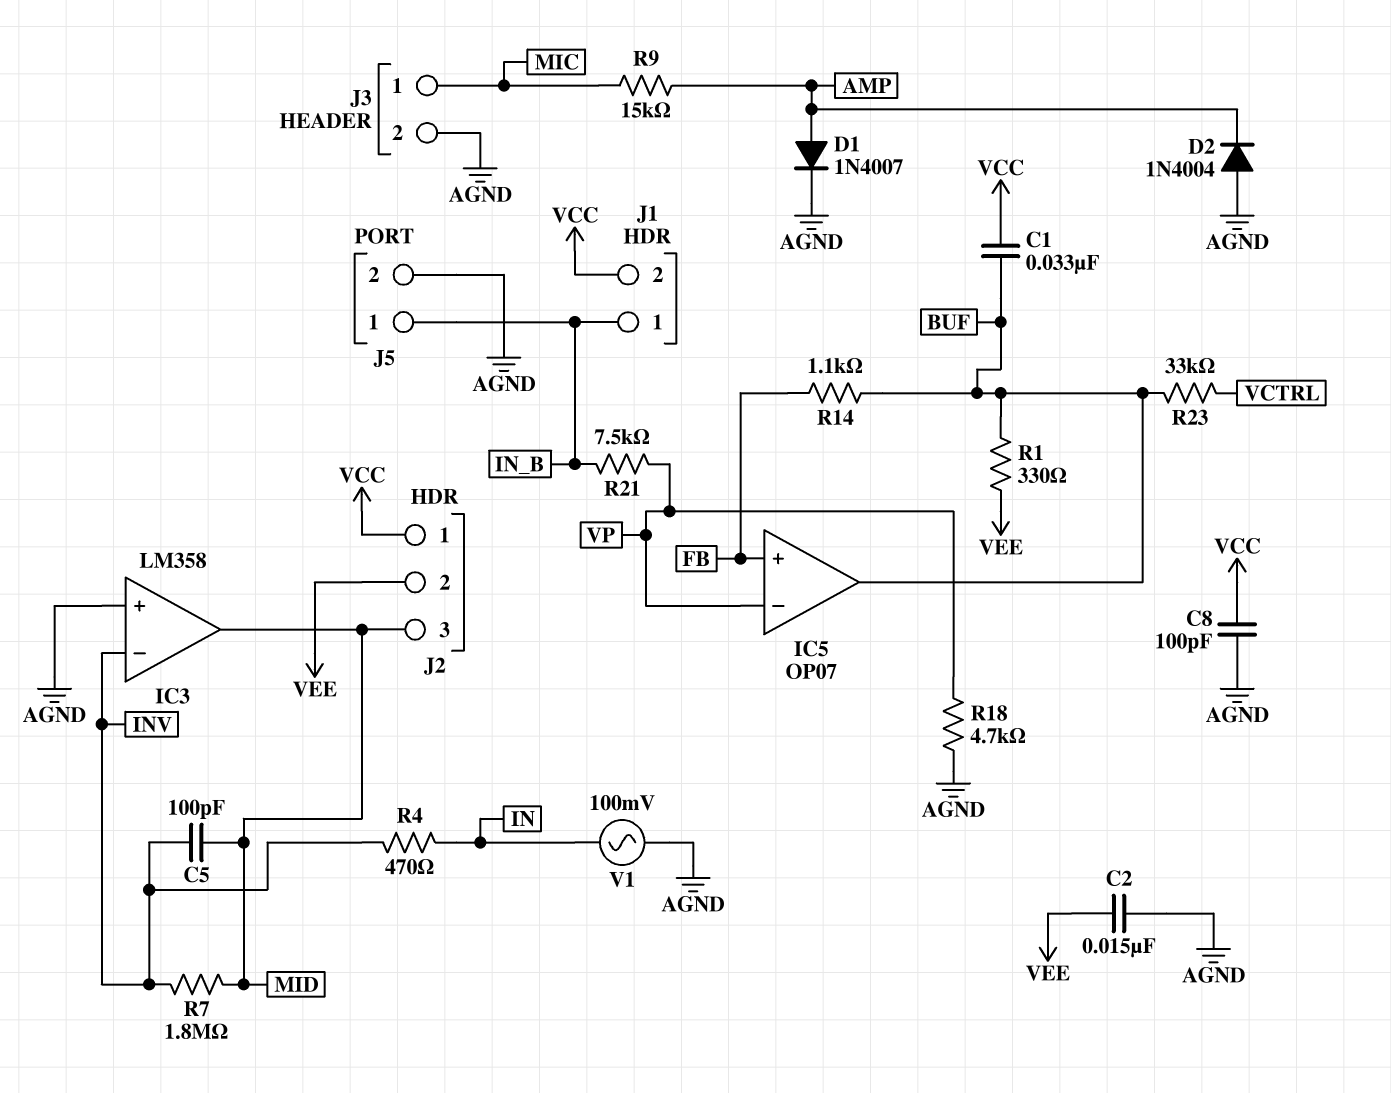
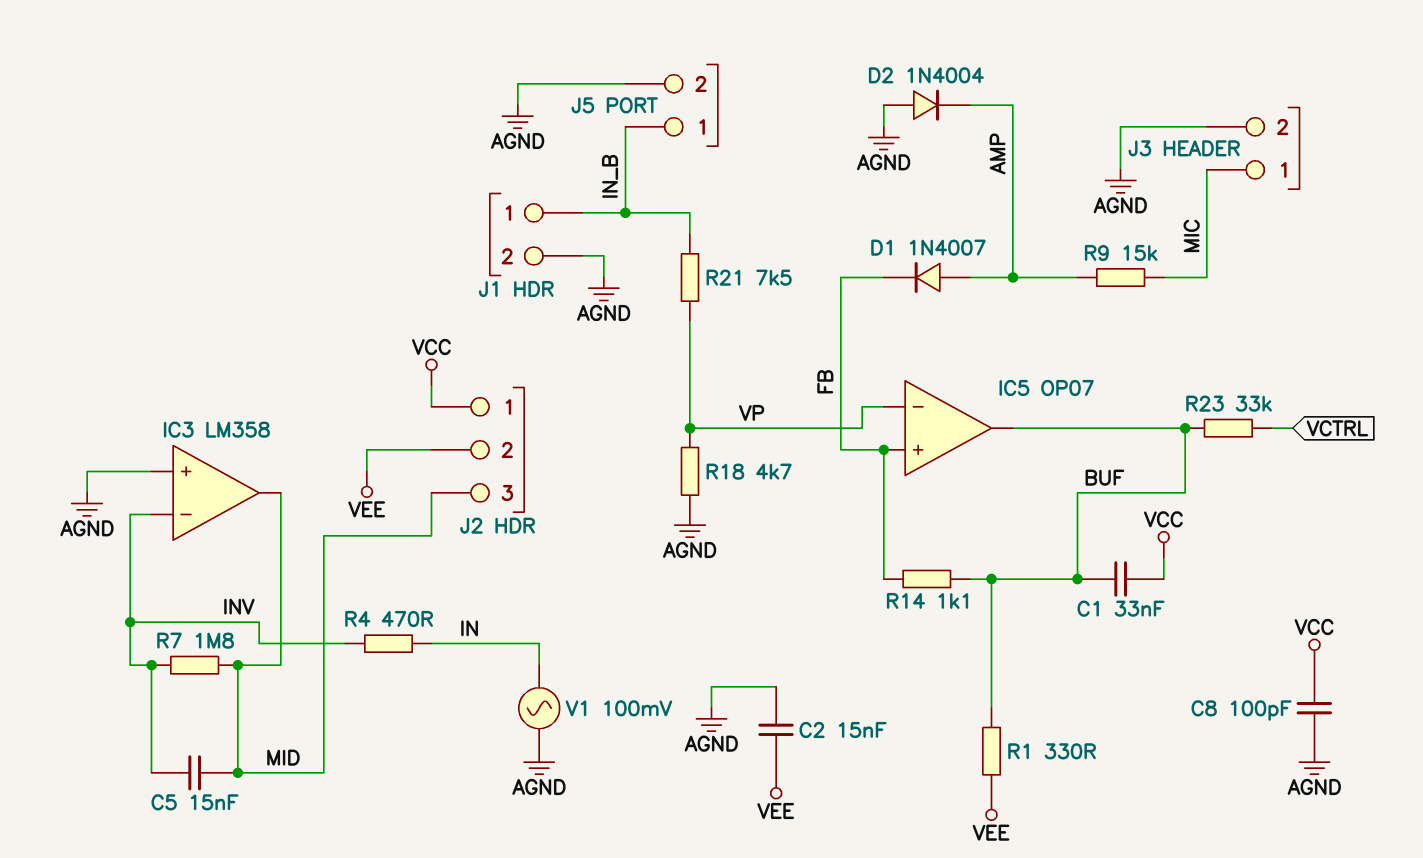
C5: 100pF (INV, MID) -> 15nF (INV, MID)
D1: diode 1N4007 (A AMP, K AGND) -> diode 1N4007 (A AMP, K FB)
J1 pin 2: VCC -> AGND

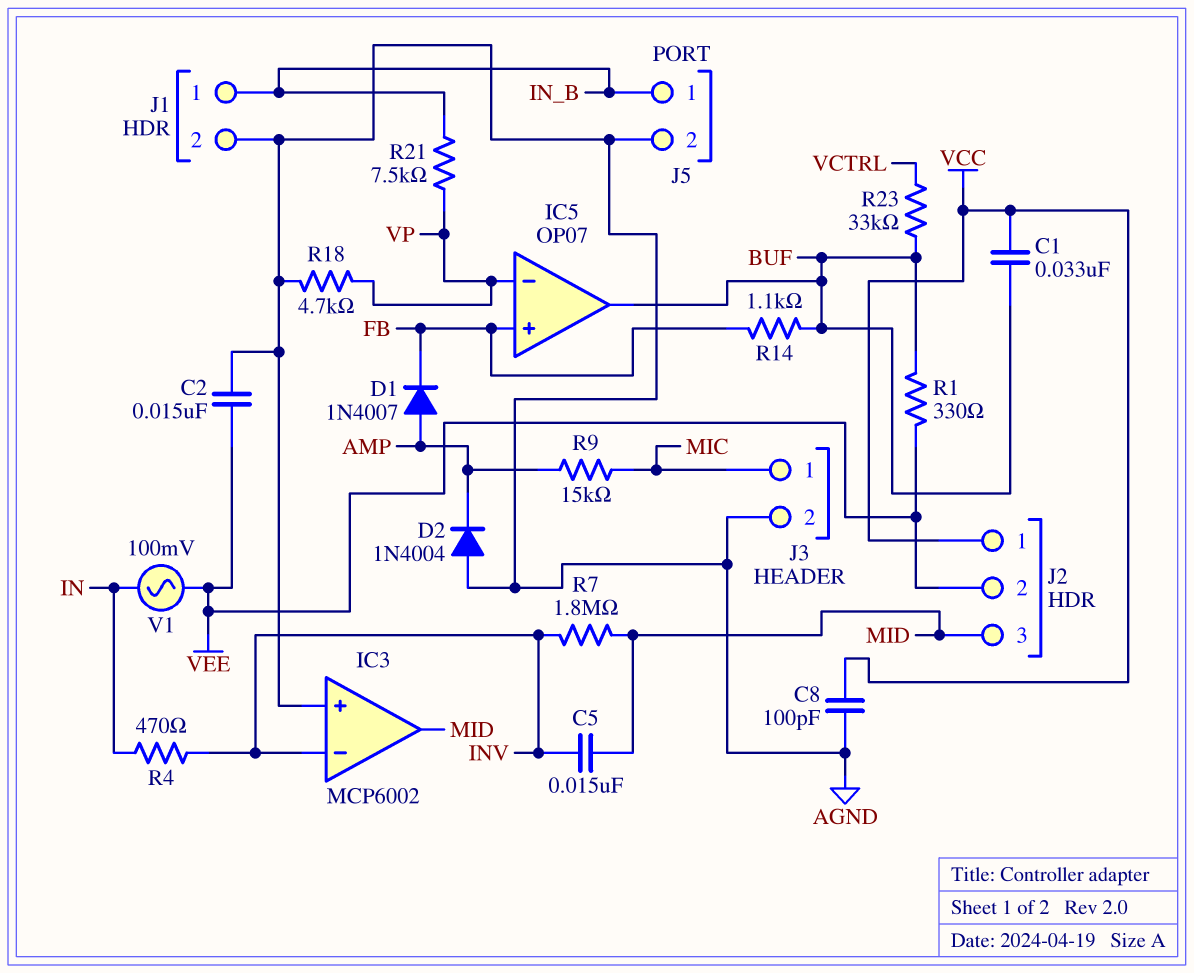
IC3: LM358 -> MCP6002
V1: AC 100mV (AGND, IN) -> AC 100mV (IN, VEE)

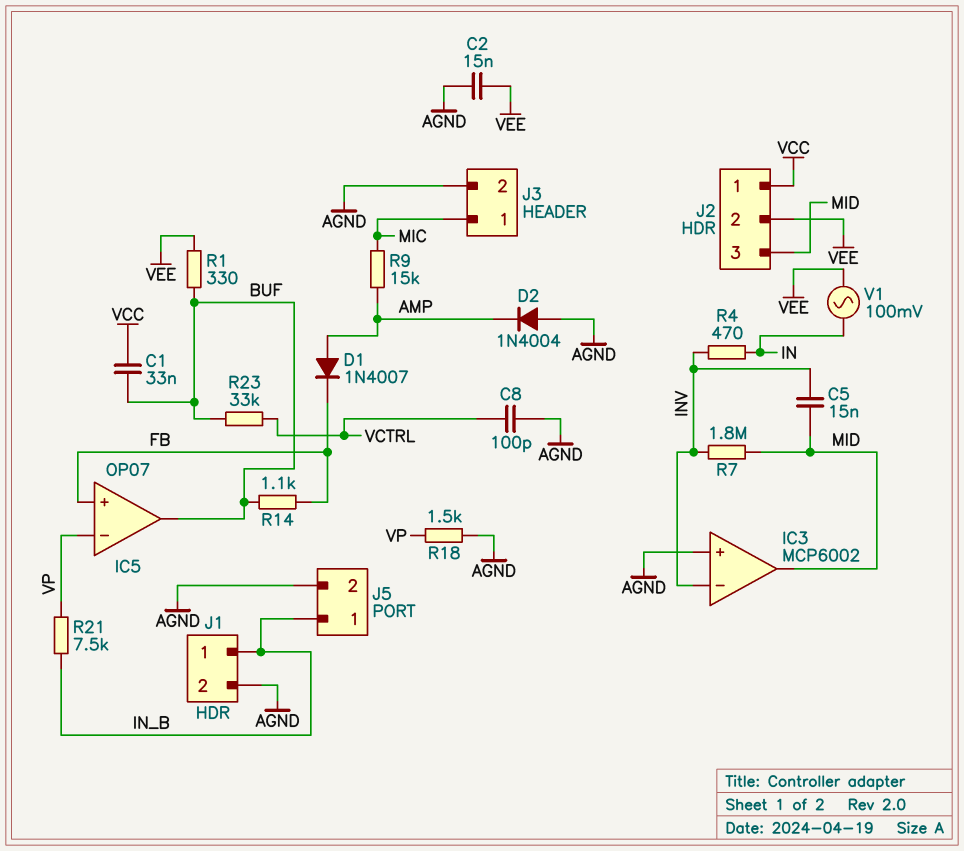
C8: 100pF (AGND, VCC) -> 100pF (AGND, VCTRL)
R18: 4.7k (AGND, VP) -> 1.5k (AGND, VP)

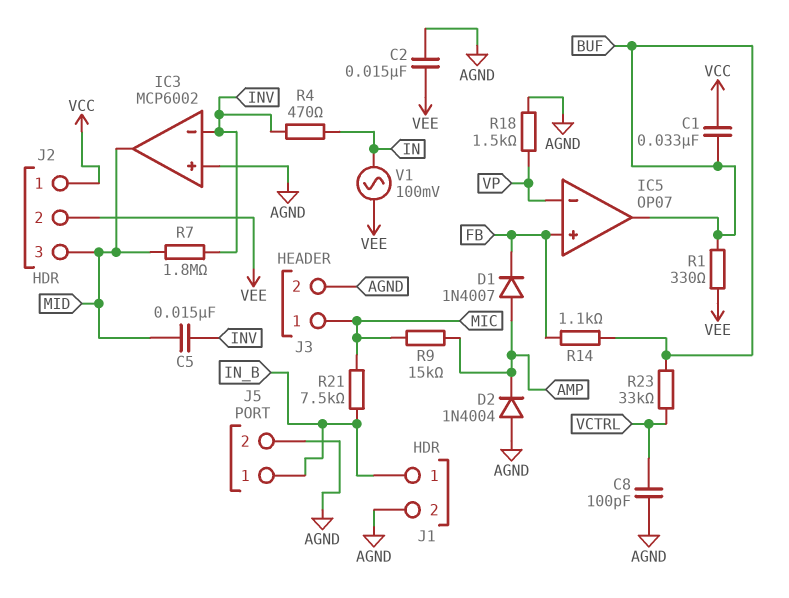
R21: 7.5k (IN_B, VP) -> 7.5k (IN_B, MIC)

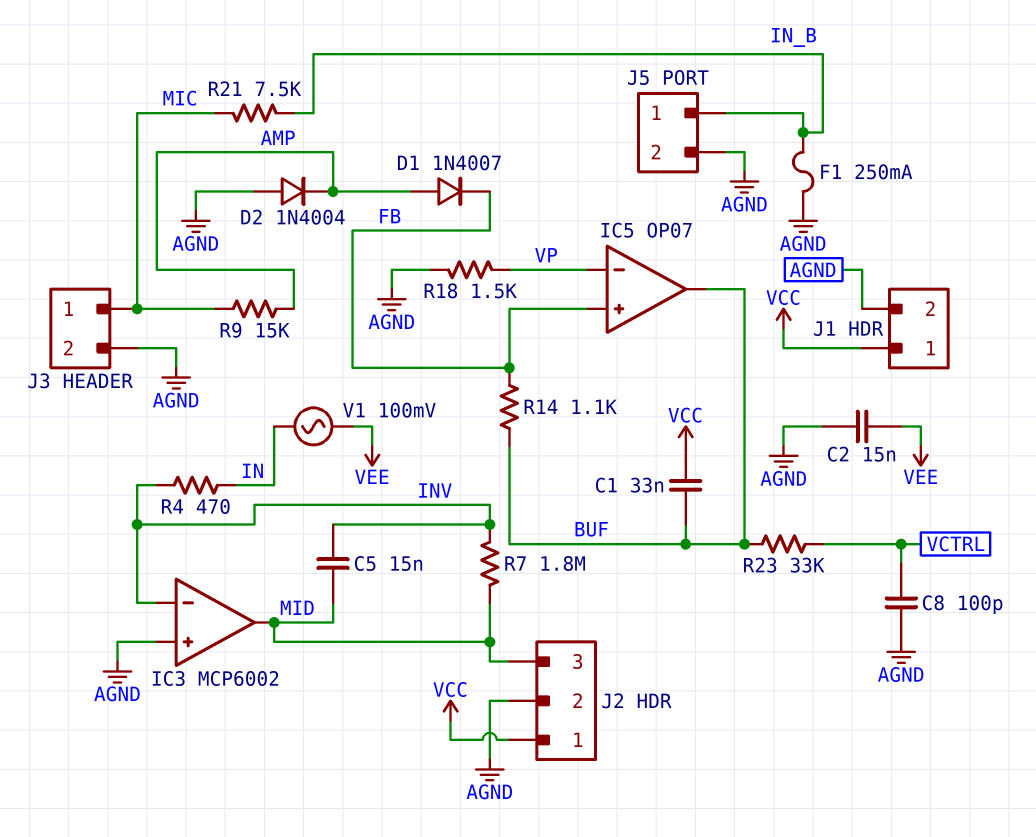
F1: none -> 250mA (AGND, IN_B)
J1 pin 1: IN_B -> VCC
J2 pin 2: VEE -> AGND
R1: 330 (BUF, VEE) -> none

